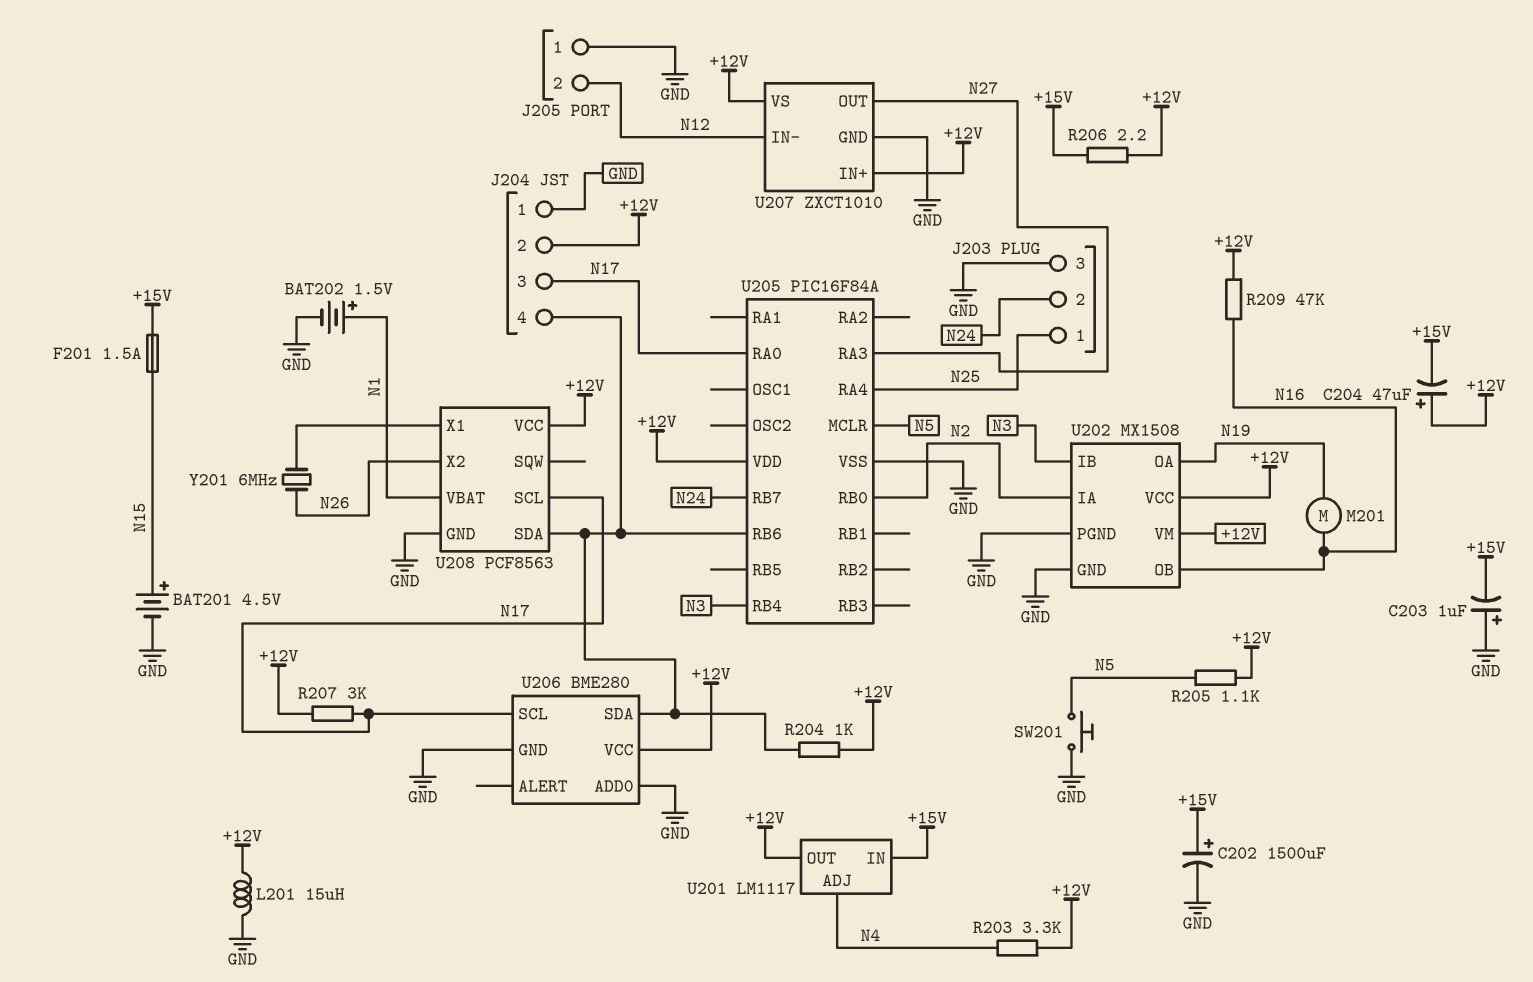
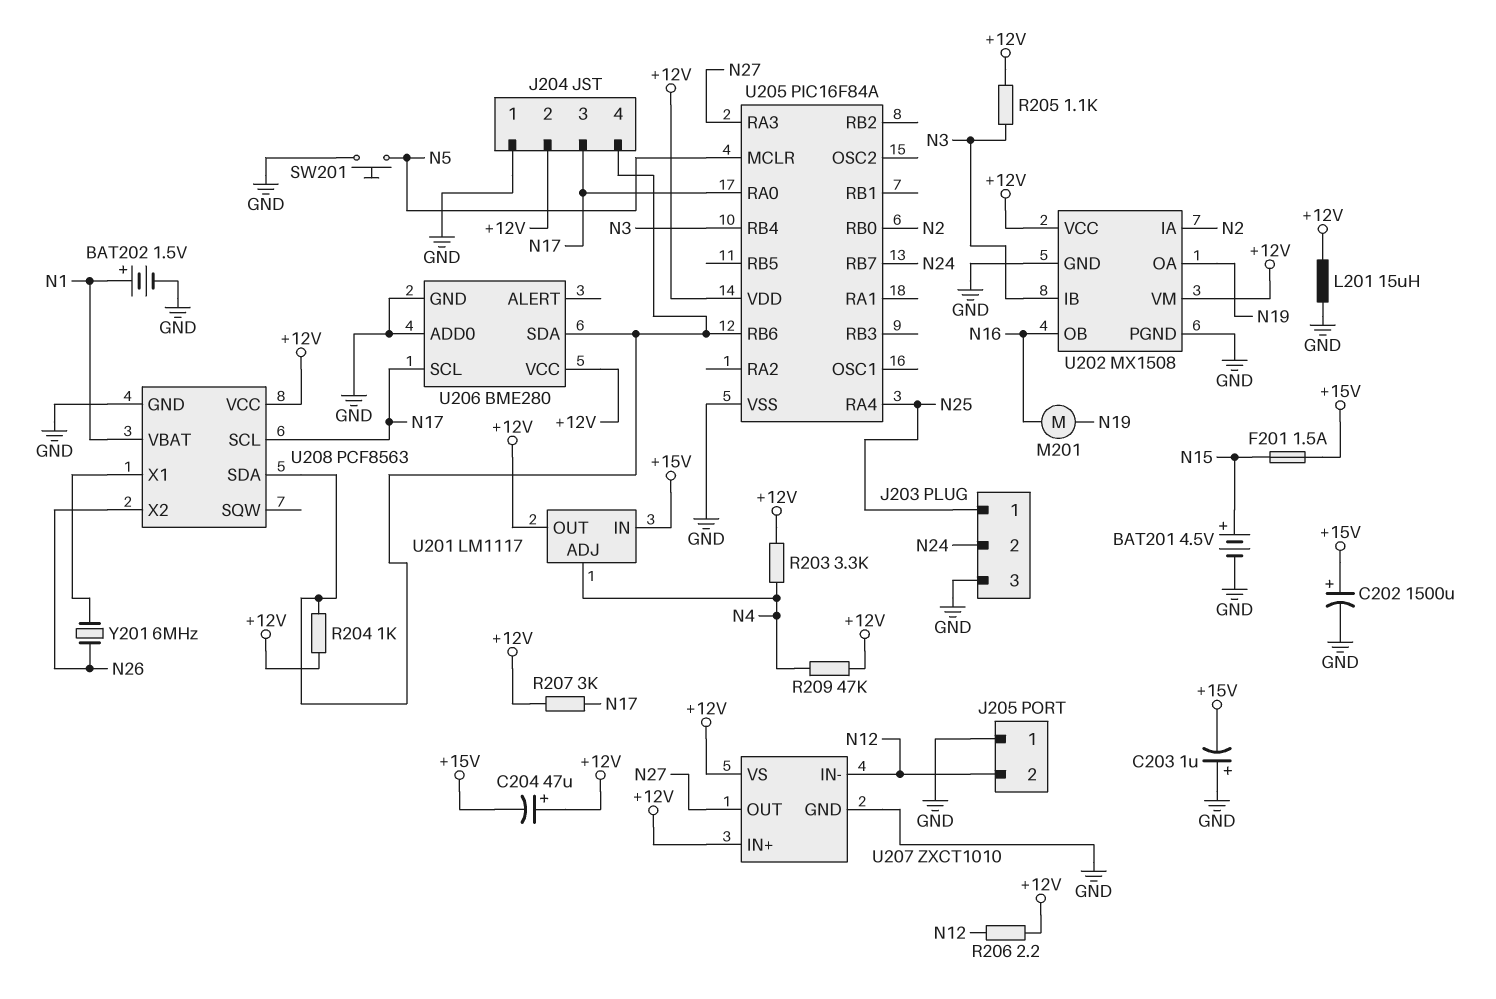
R205: 1.1k (+12V, N5) -> 1.1k (+12V, N3)
R206: 2.2 (+12V, +15V) -> 2.2 (+12V, N12)
R209: 47k (+12V, N16) -> 47k (+12V, N4)

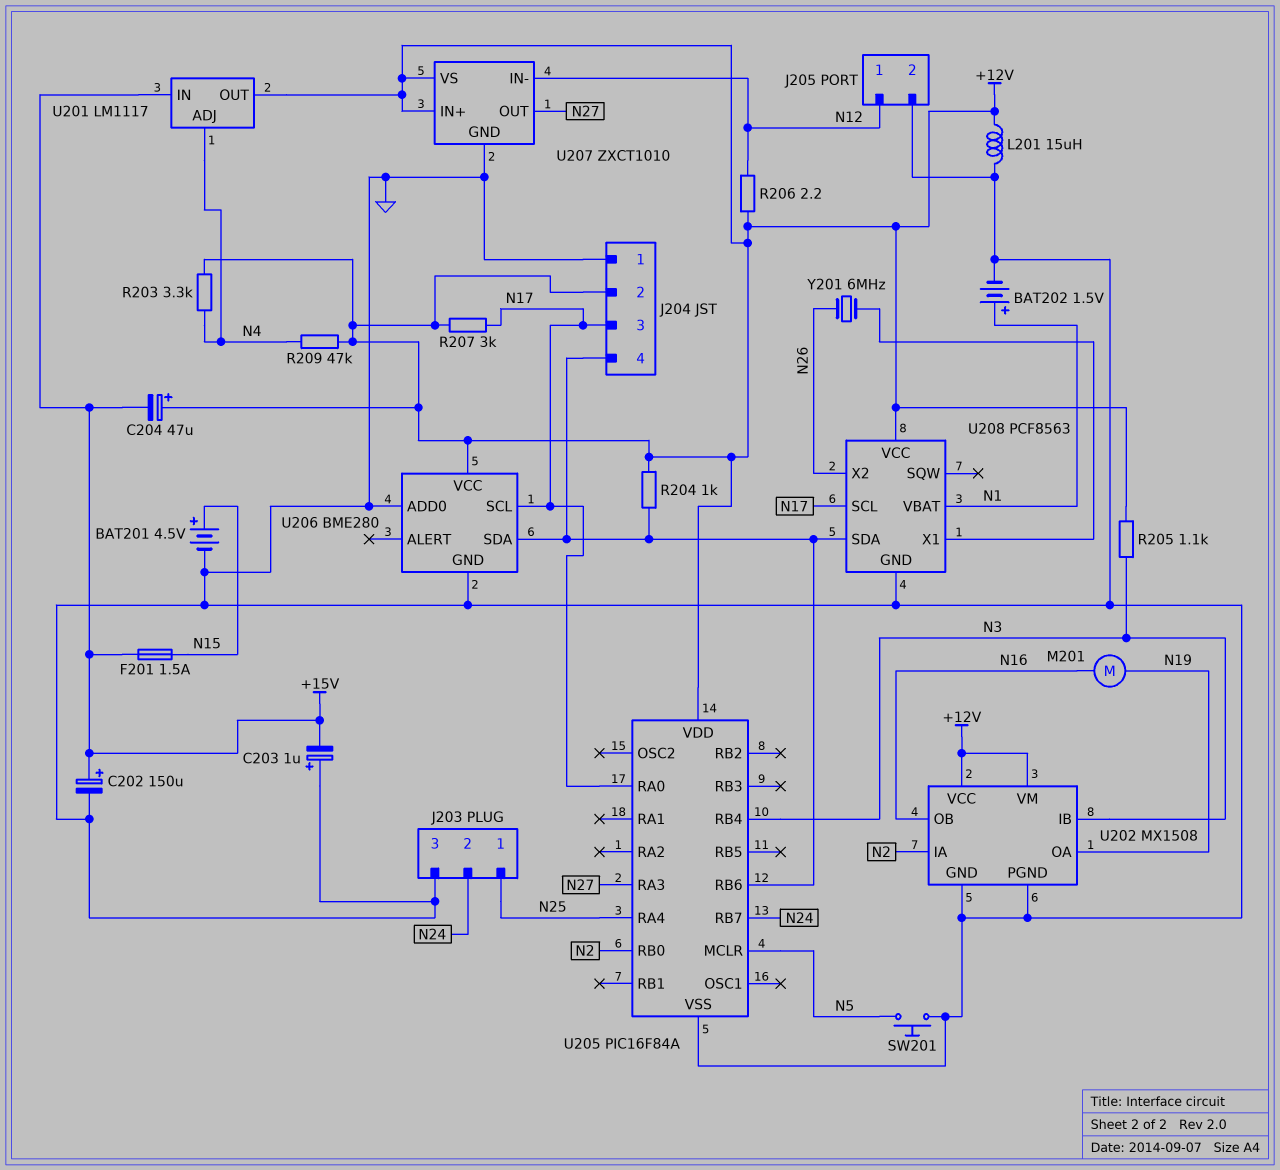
C202: 1500uF (plus +15V, minus GND) -> 150uF (plus +15V, minus GND)
J205 pin 1: GND -> N12
J205 pin 2: N12 -> GND

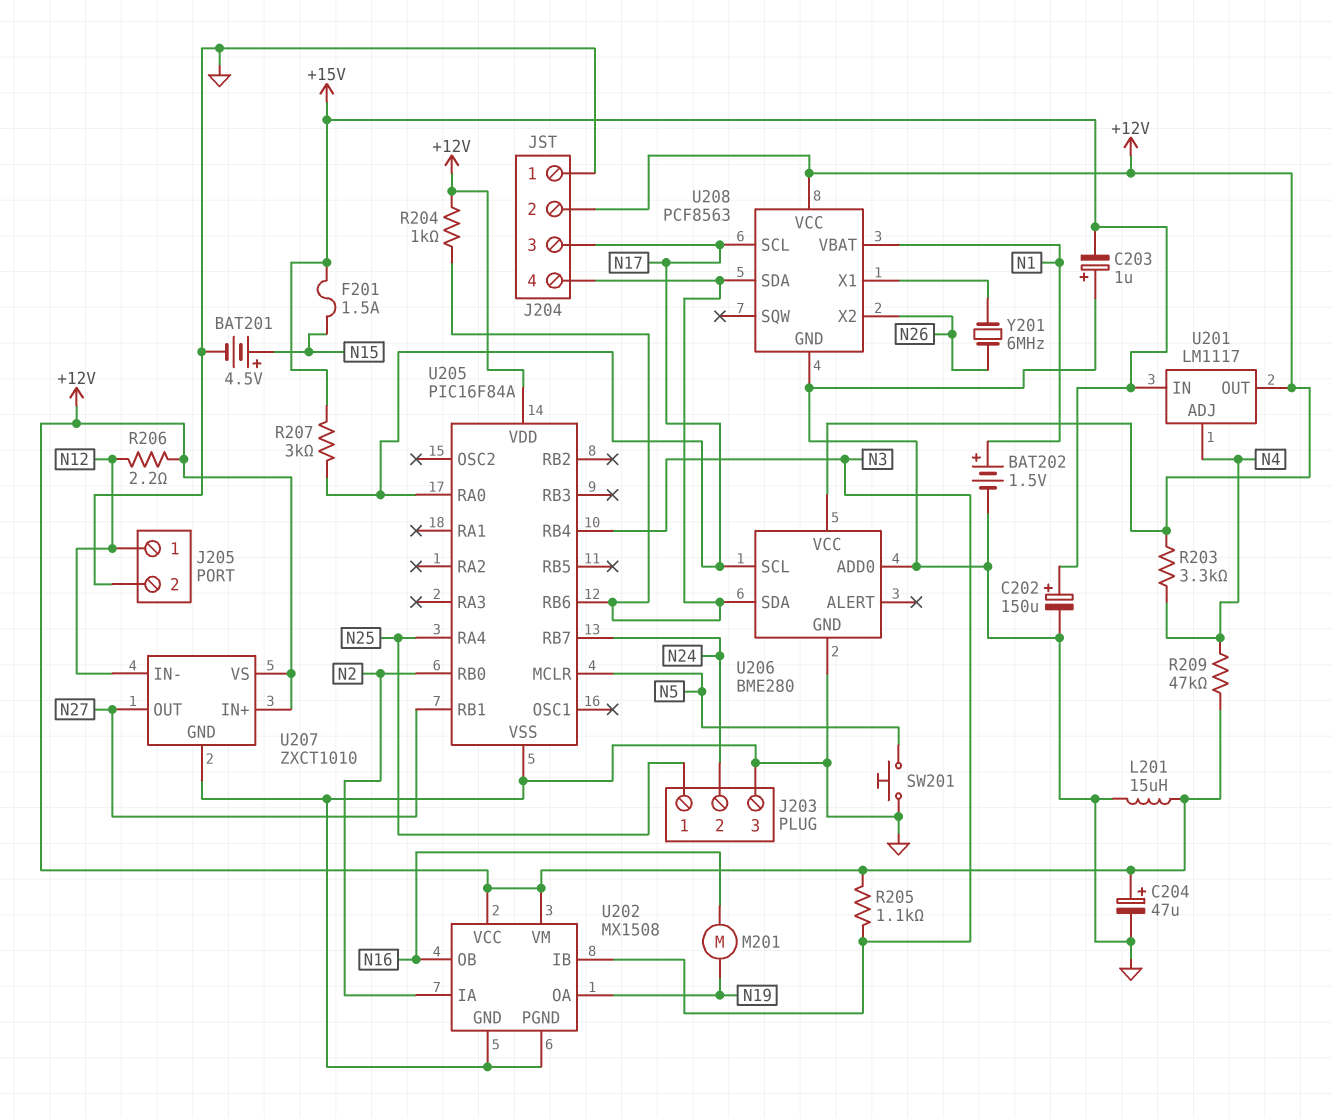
C204: 47uF (plus +12V, minus +15V) -> 47uF (plus +12V, minus GND)
R207: 3k (+12V, N17) -> 3k (+15V, N17)
U205 pin RA3: N27 -> none
U205 pin RB1: none -> N27

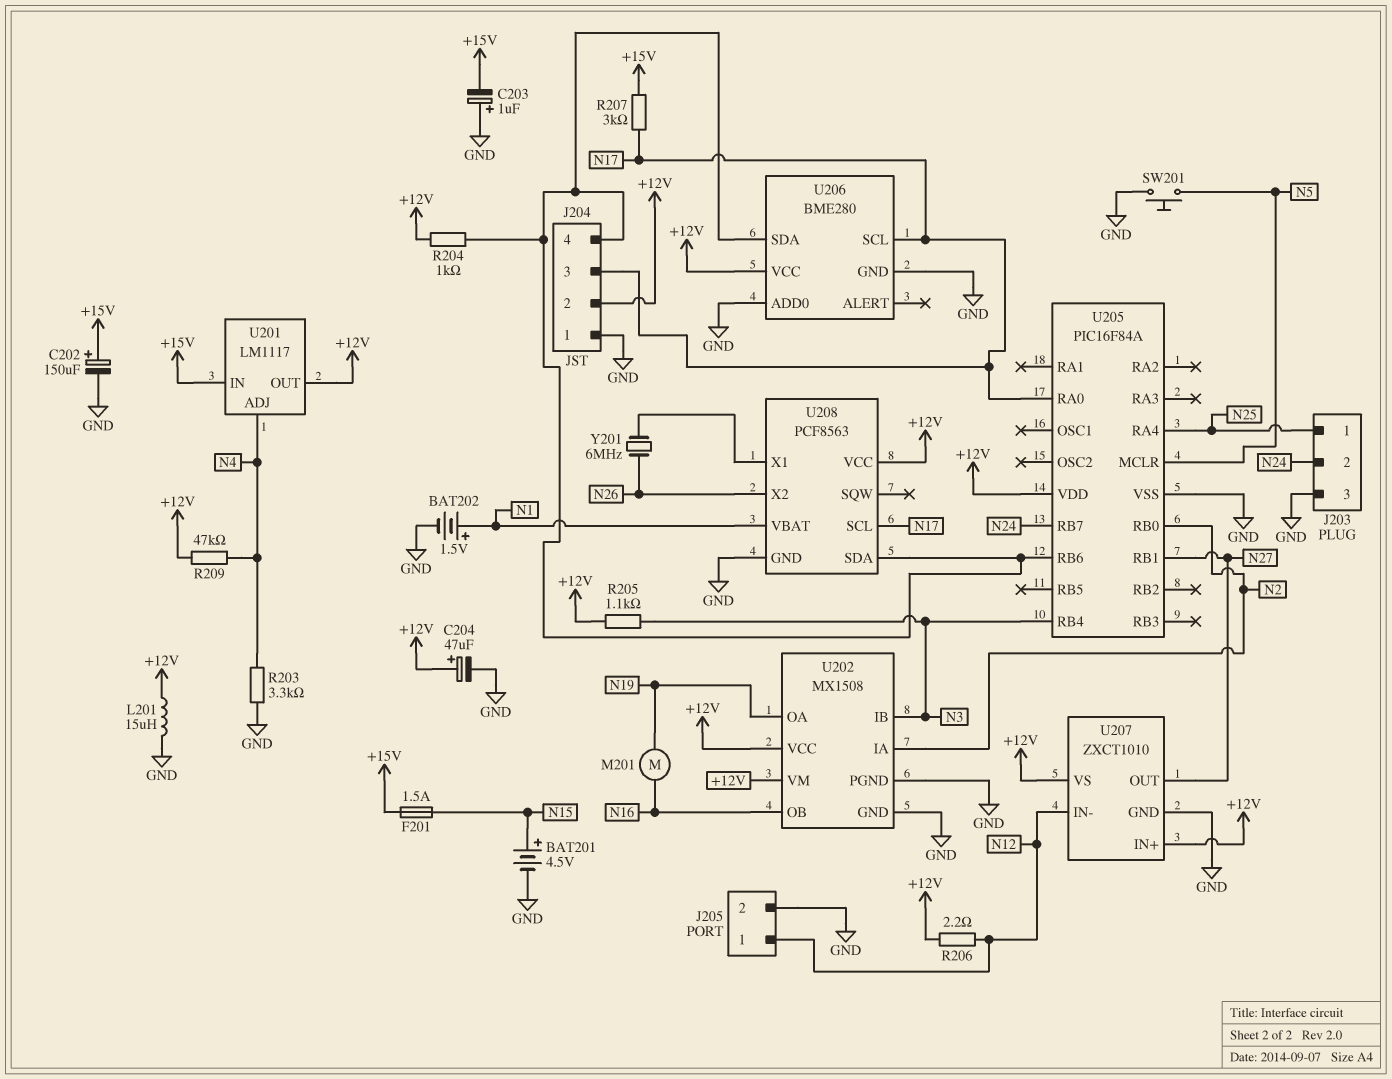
R203: 3.3k (+12V, N4) -> 3.3k (GND, N4)

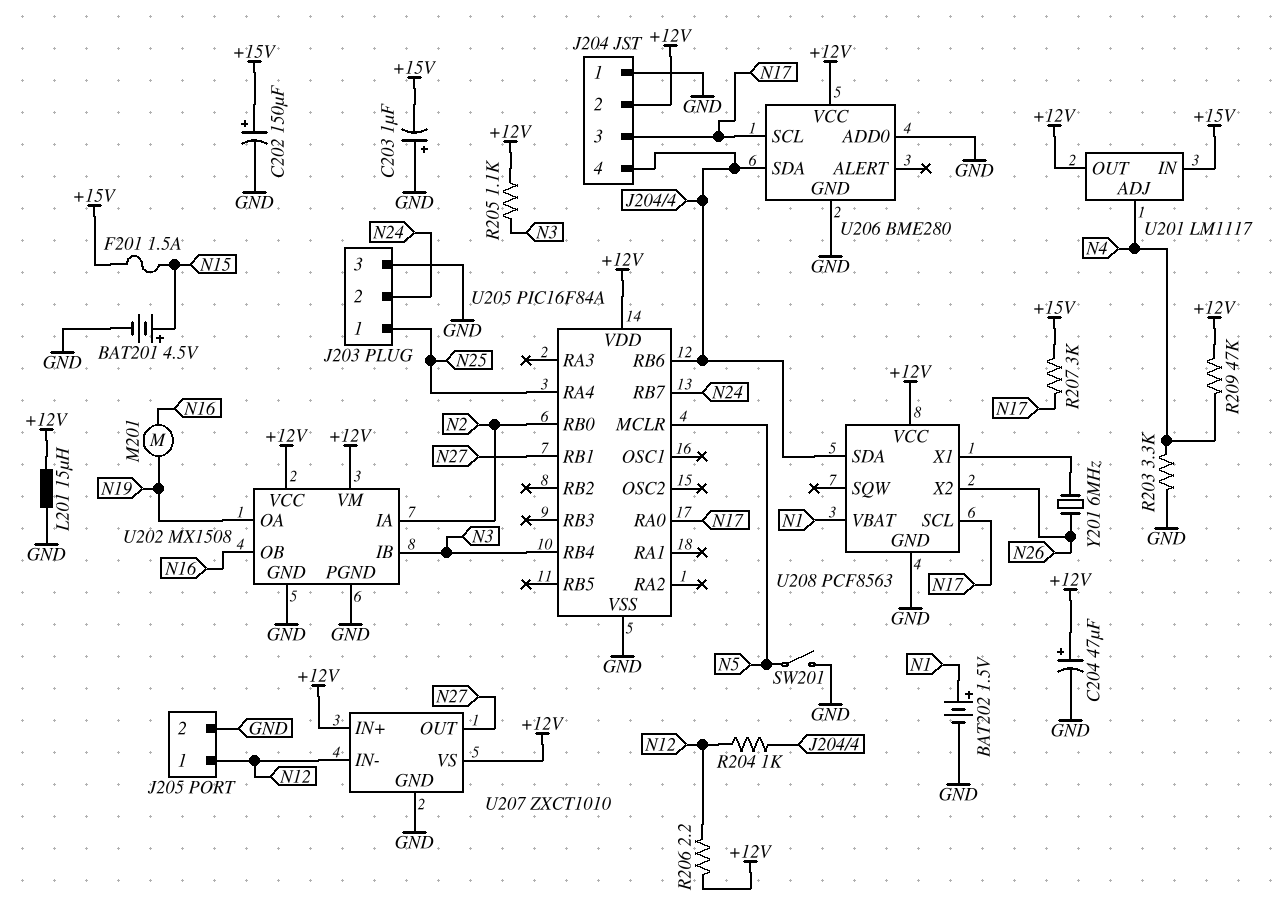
R204: 1k (+12V, J204/4) -> 1k (J204/4, N12)
SW201: button (GND, N5) -> switch (GND, N5)

